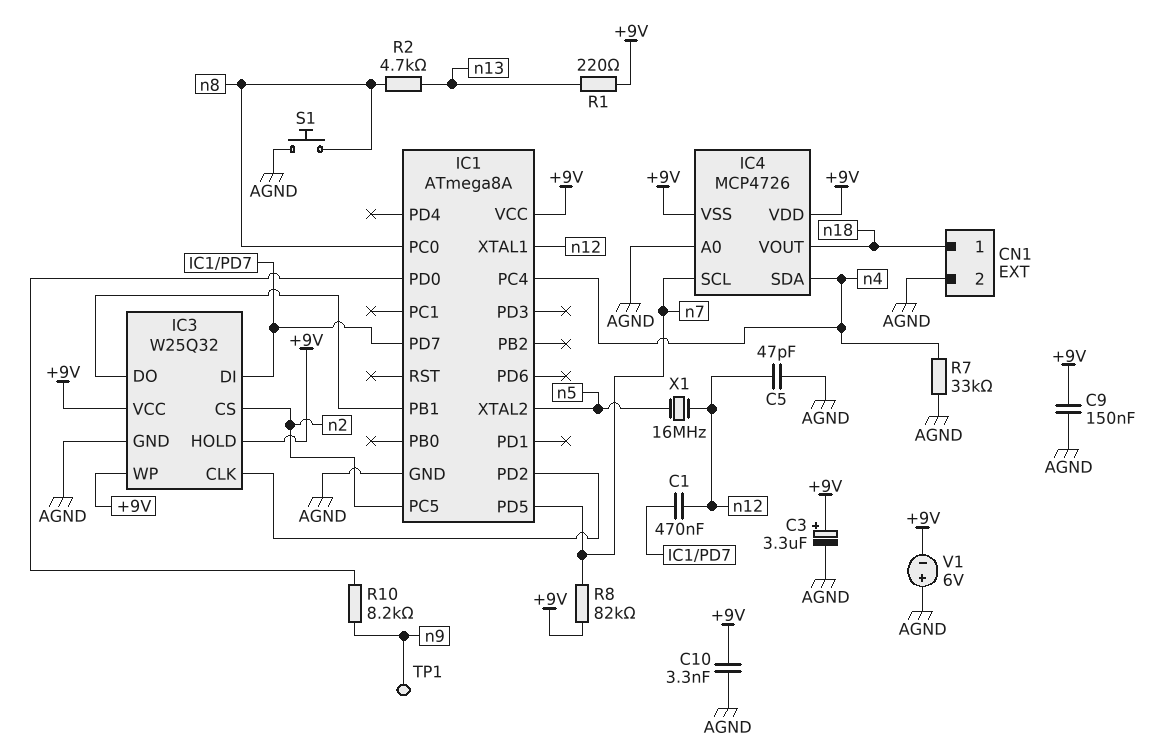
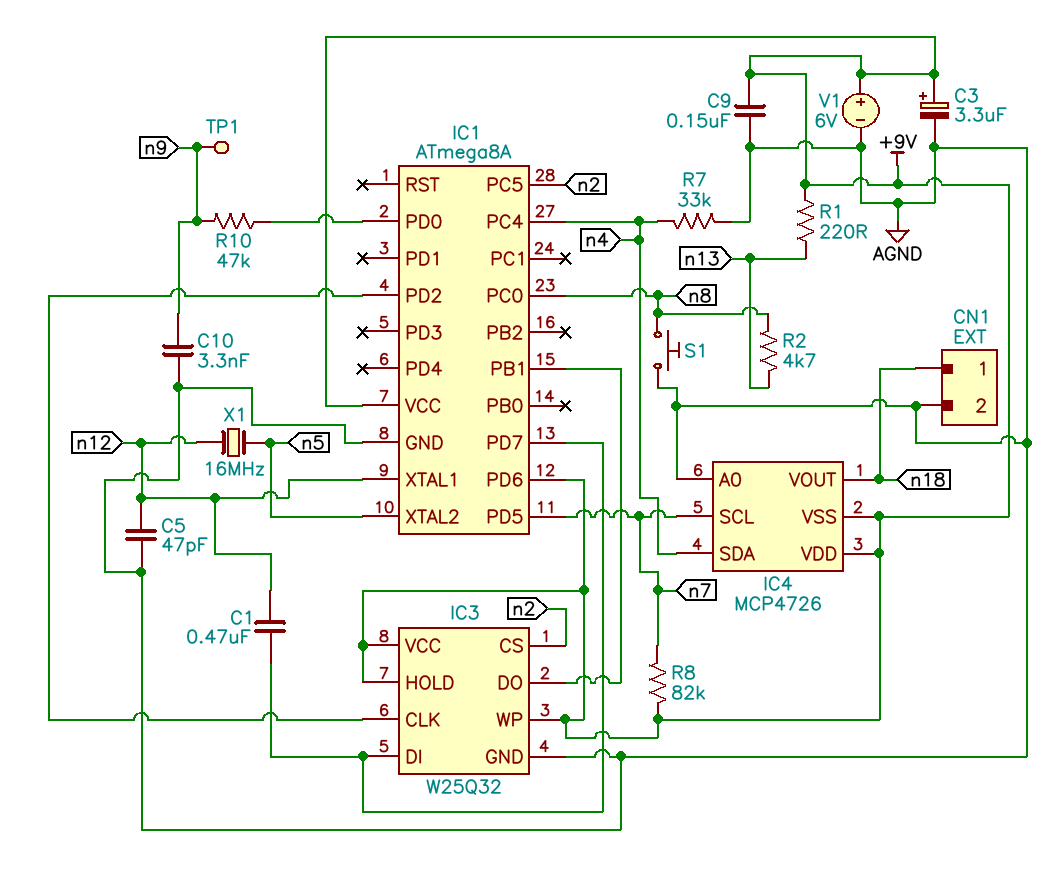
C10: 3.3nF (+9V, AGND) -> 3.3nF (AGND, n9)
IC1 pin PD6: none -> +9V
R10: 8.2k (IC1/PD0, n9) -> 47k (IC1/PD0, n9)
V1: 6V (plus AGND, minus +9V) -> 6V (plus +9V, minus AGND)

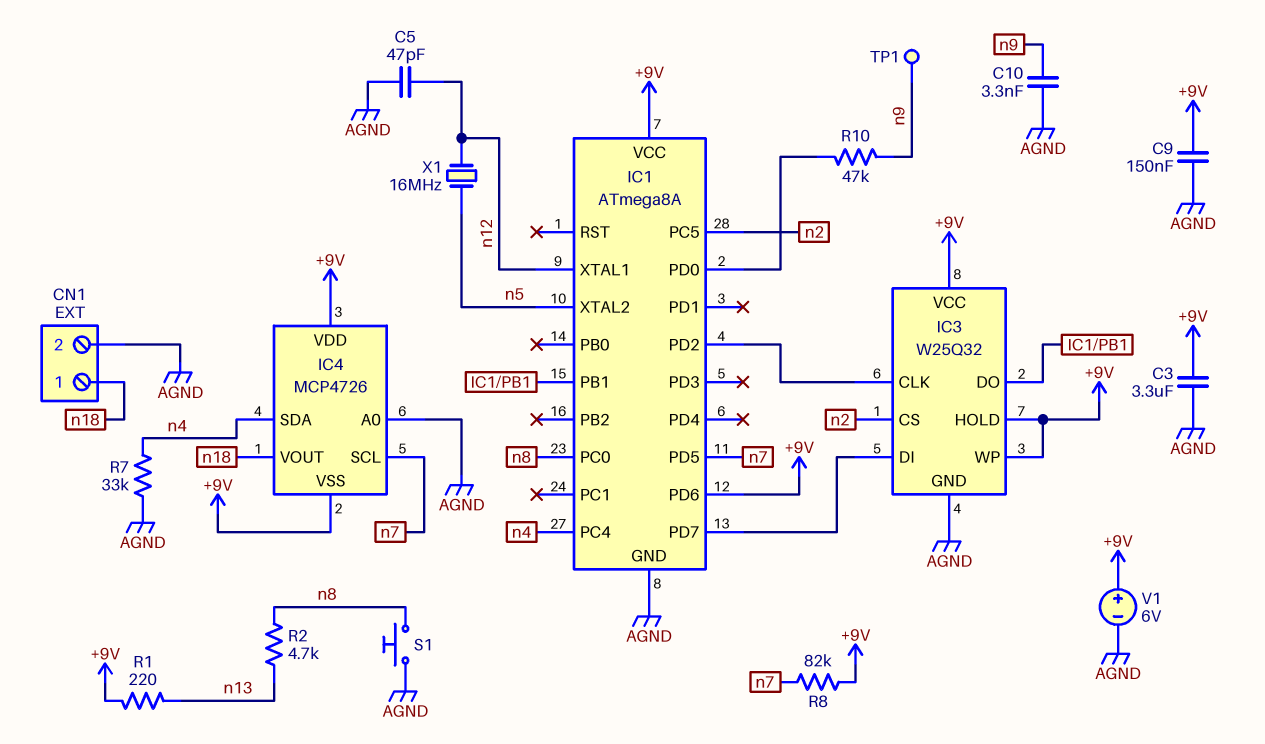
C1: 470nF (IC1/PD7, n12) -> none
C3: 3.3uF (plus +9V, minus AGND) -> 3.3uF (+9V, AGND)

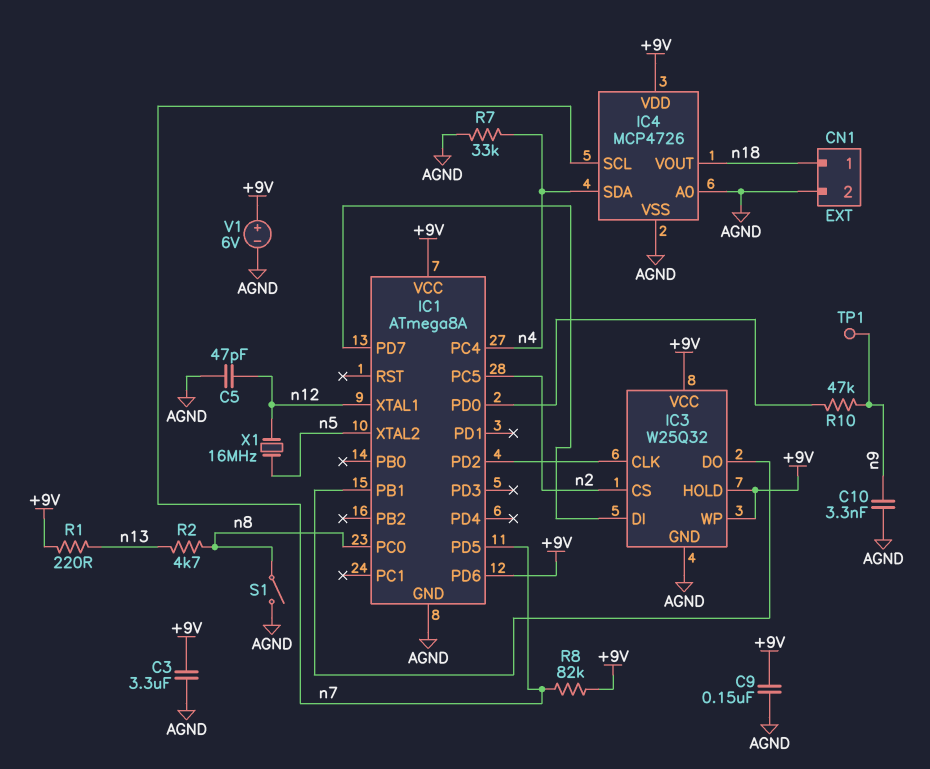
IC4 pin VSS: +9V -> AGND
S1: button (AGND, n8) -> switch (AGND, n8)

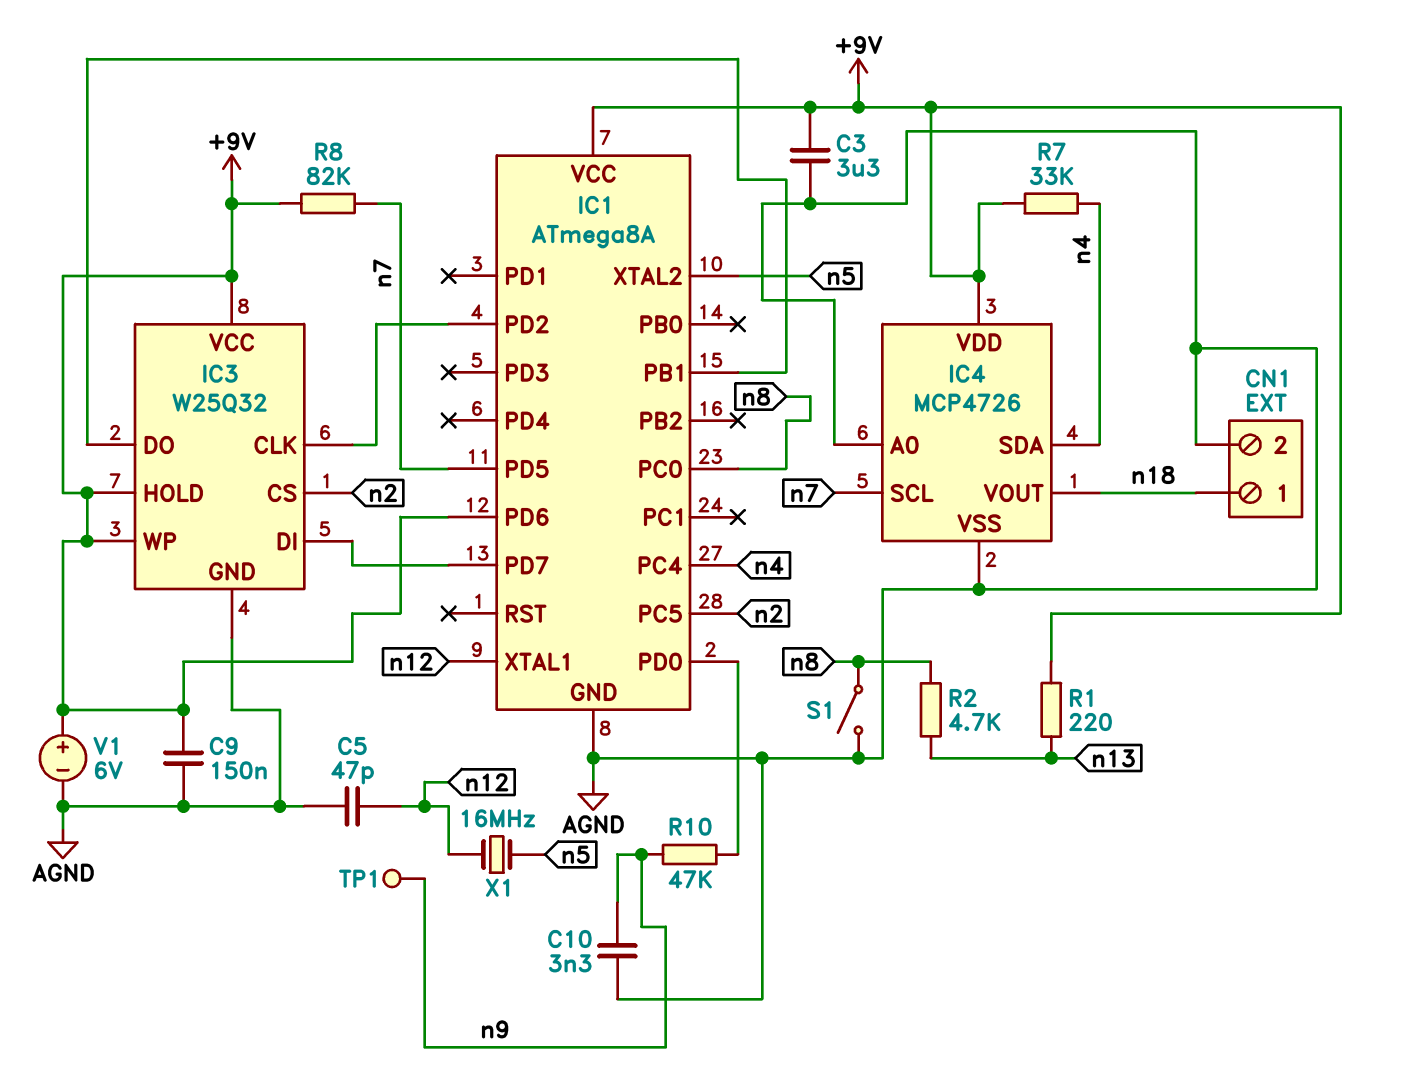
R7: 33k (AGND, n4) -> 33k (+9V, n4)

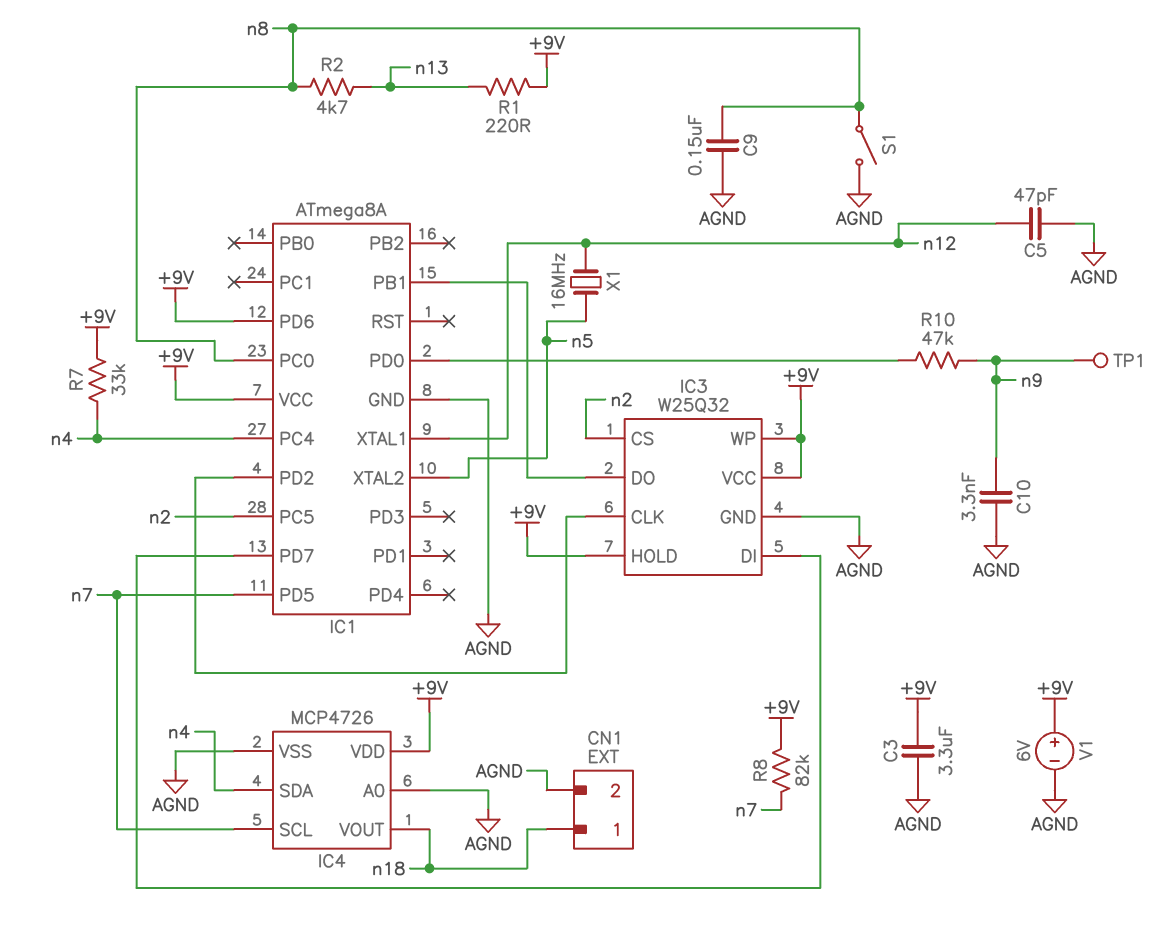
C9: 150nF (+9V, AGND) -> 150nF (AGND, n8)

